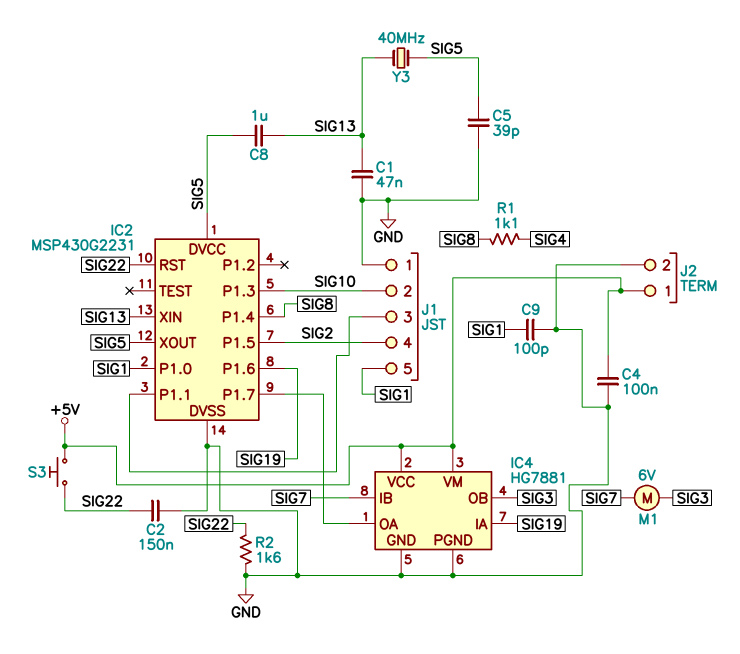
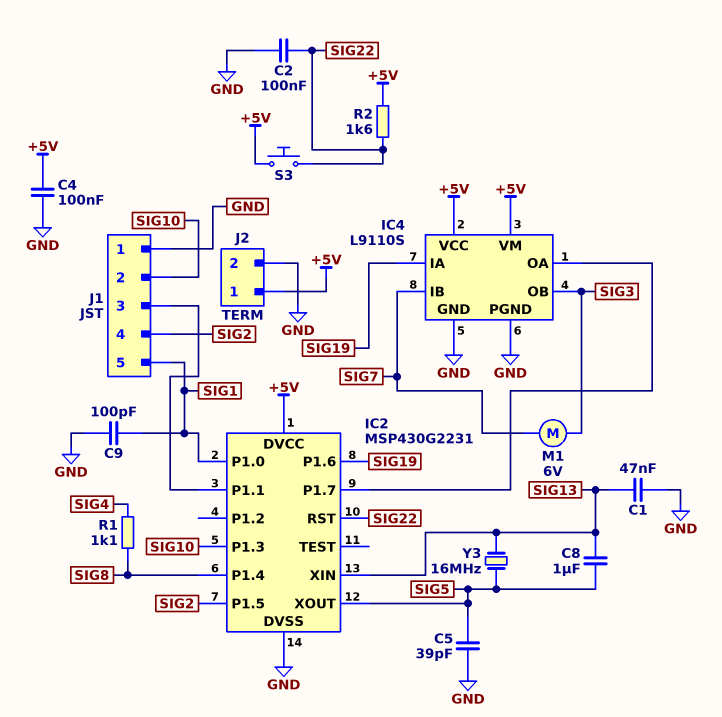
C2: 150nF (GND, SIG22) -> 100nF (GND, SIG22)
IC2 pin DVCC: SIG5 -> +5V
IC4: HG7881 -> L9110S
R2: 1.6k (GND, SIG22) -> 1.6k (+5V, SIG22)
Y3: 40MHz (SIG5, SIG13) -> 16MHz (SIG5, SIG13)

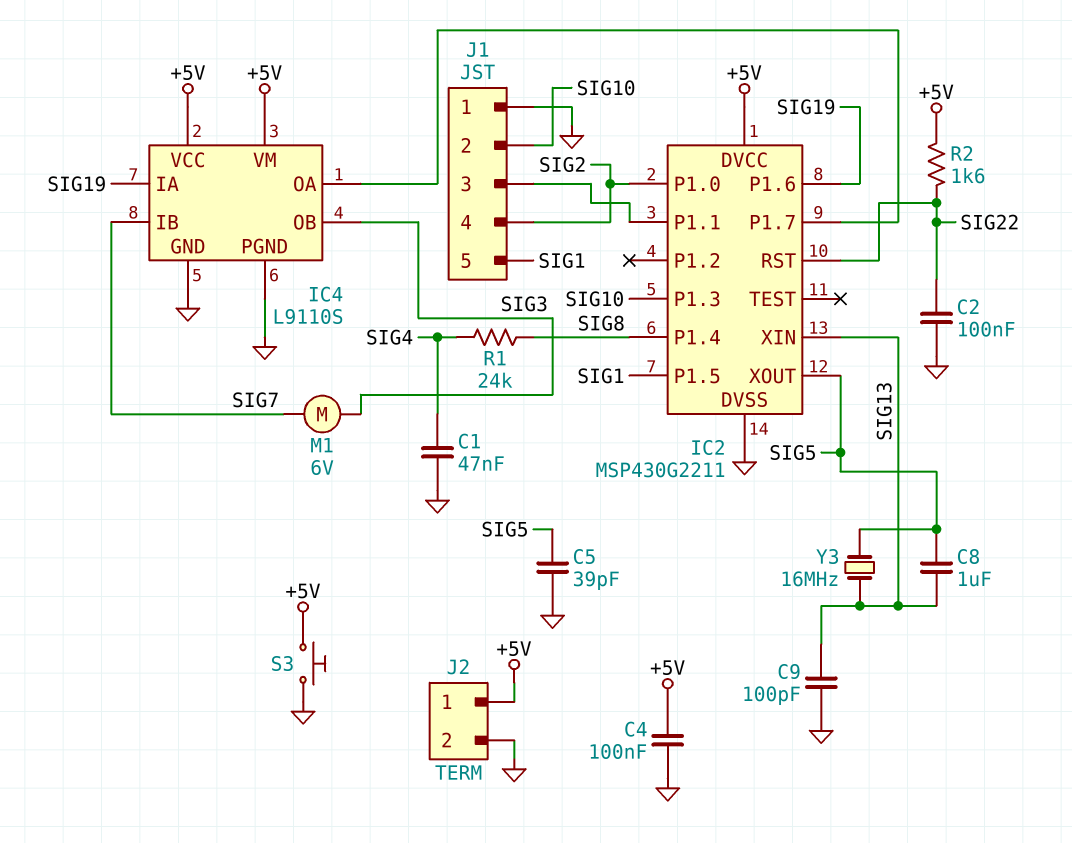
C1: 47nF (GND, SIG13) -> 47nF (GND, SIG4)
C9: 100pF (GND, SIG1) -> 100pF (GND, SIG13)
IC2: MSP430G2231 -> MSP430G2211
IC2 pin P1.0: SIG1 -> SIG2
IC2 pin P1.5: SIG2 -> SIG1
R1: 1.1k (SIG4, SIG8) -> 24k (SIG4, SIG8)
S3: button (+5V, SIG22) -> button (+5V, GND)

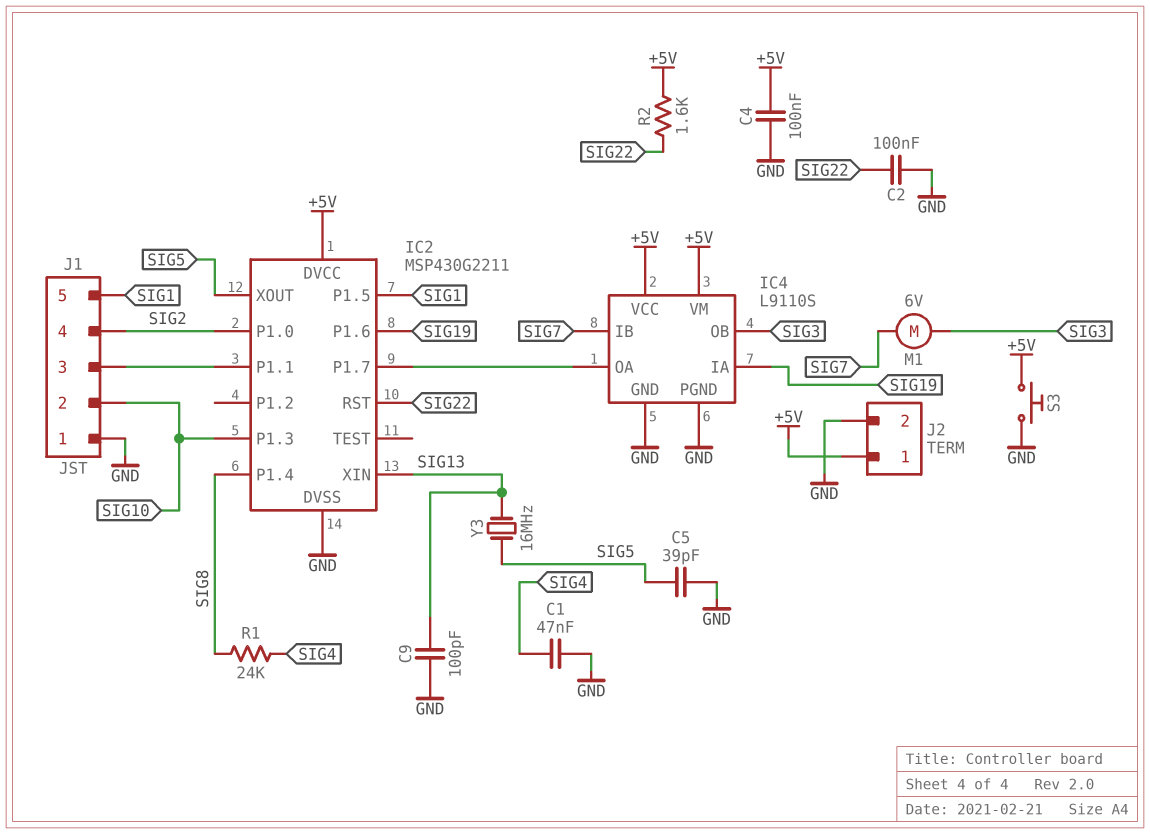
C8: 1uF (SIG5, SIG13) -> none

